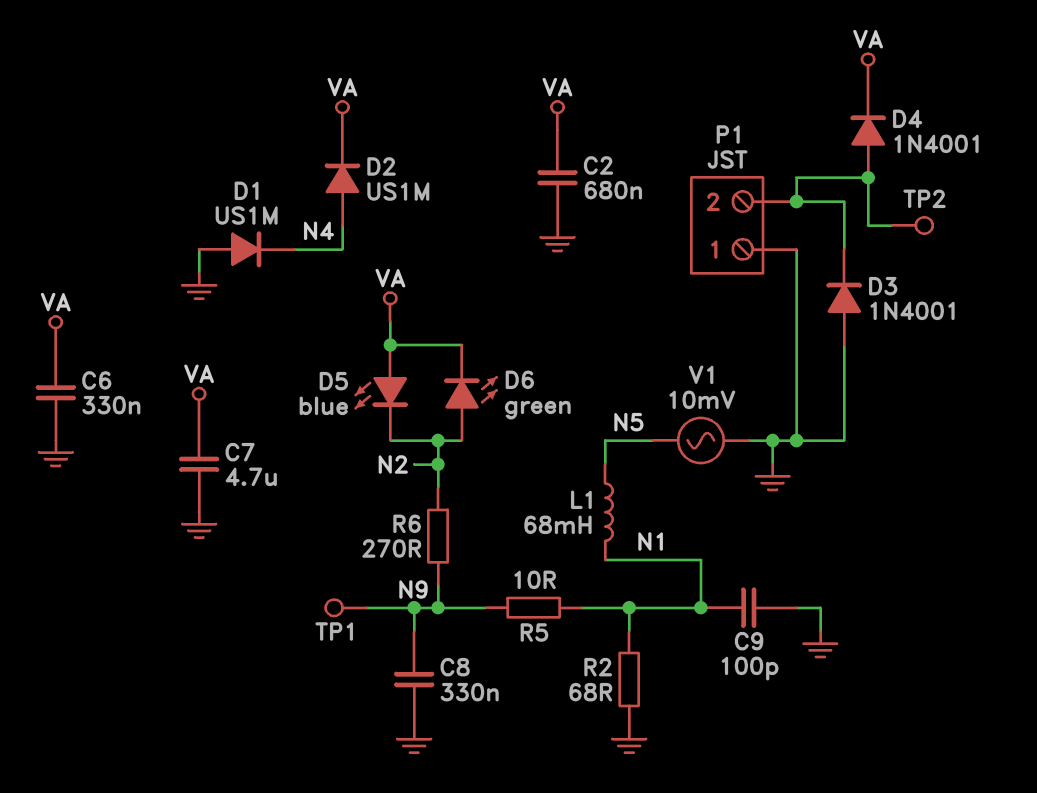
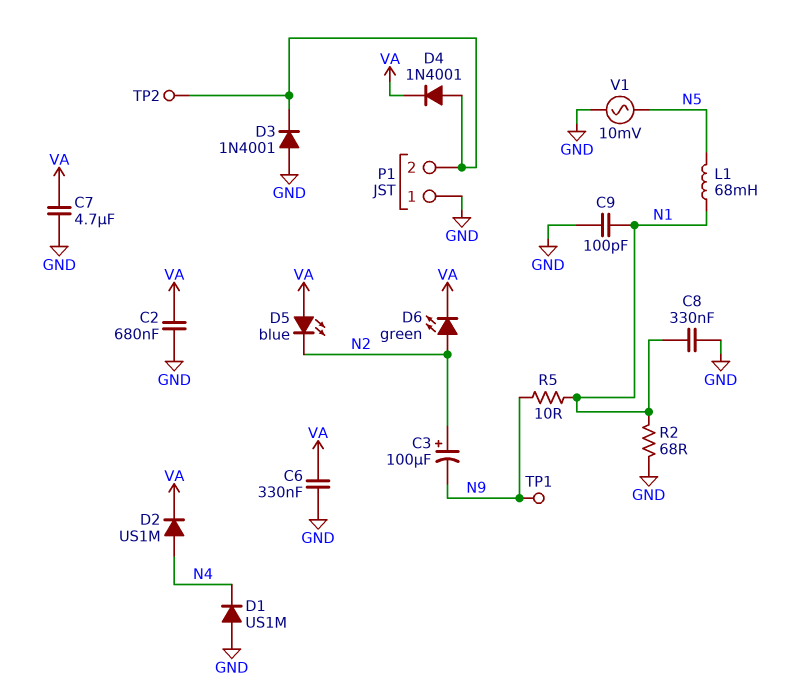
C3: none -> 100uF (plus N2, minus N9)
C8: 330nF (GND, N9) -> 330nF (GND, N1)
R6: 270 (N2, N9) -> none

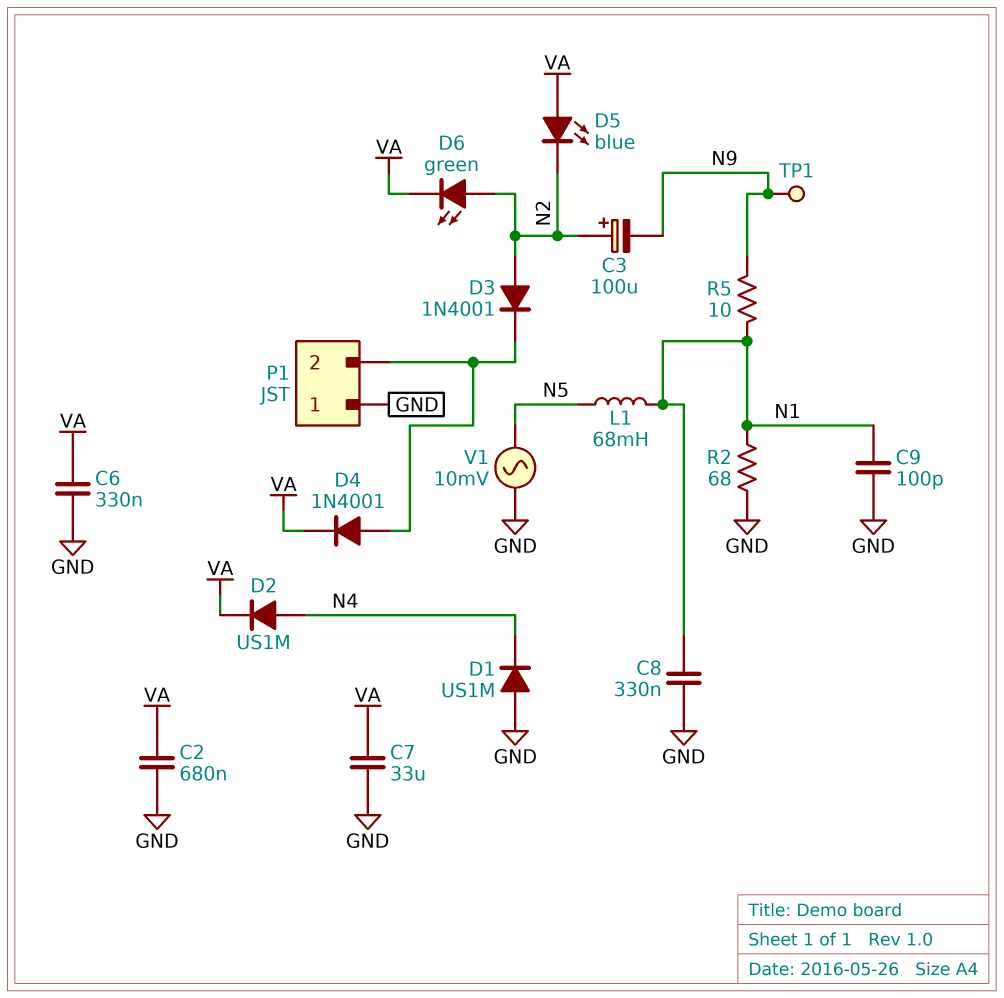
C7: 4.7uF (GND, VA) -> 33uF (GND, VA)
D3: diode 1N4001 (A GND, K P1/2) -> diode 1N4001 (A N2, K P1/2)
TP2: test point (P1/2) -> none

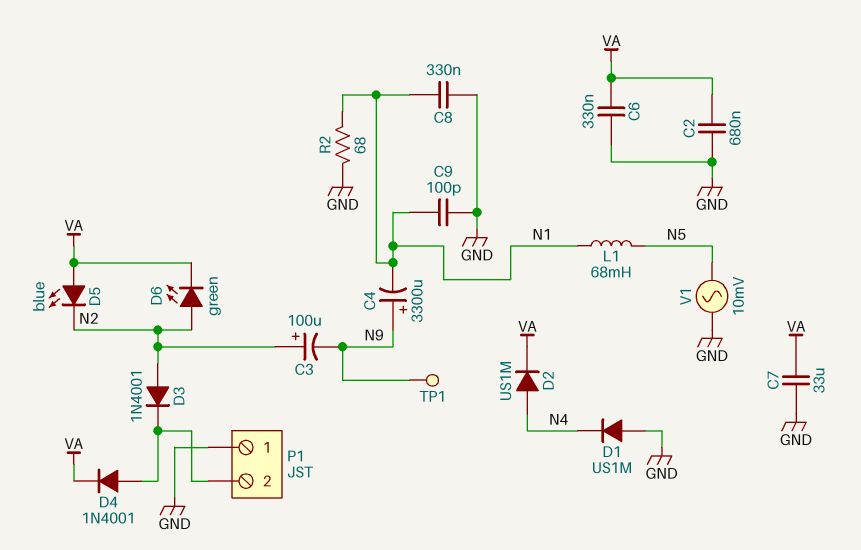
C4: none -> 3300uF (plus N9, minus N1)
R5: 10 (N1, N9) -> none

